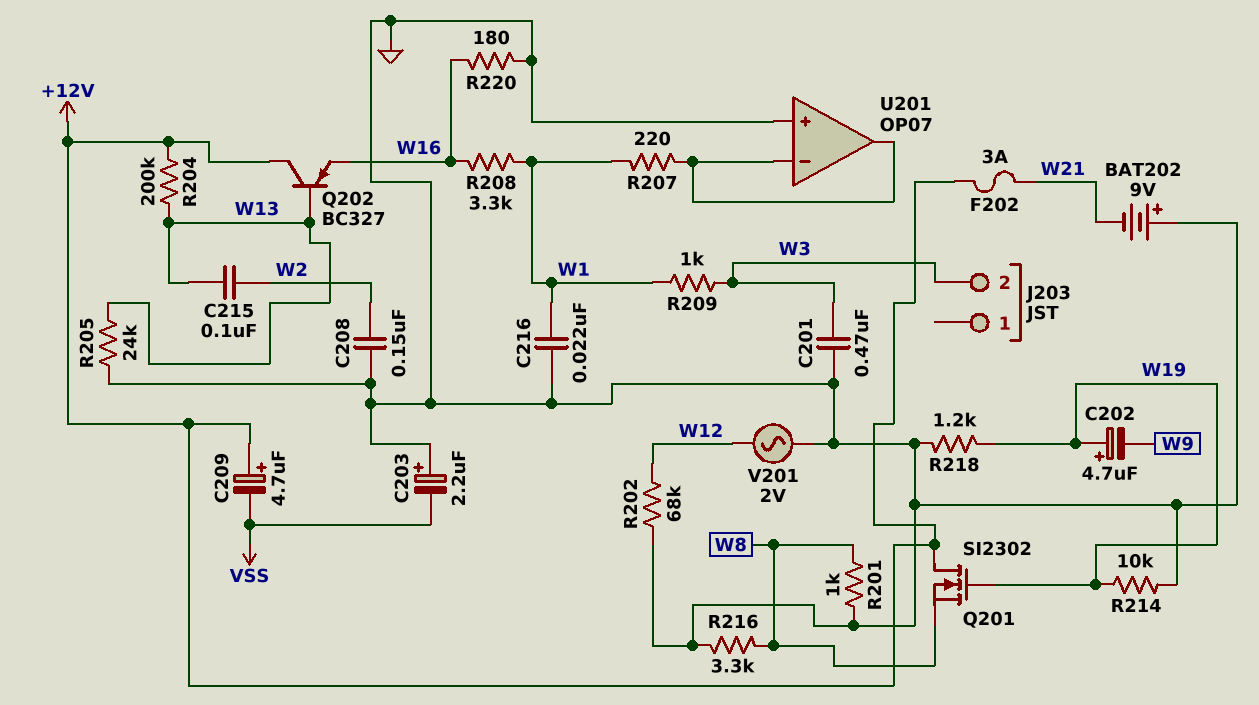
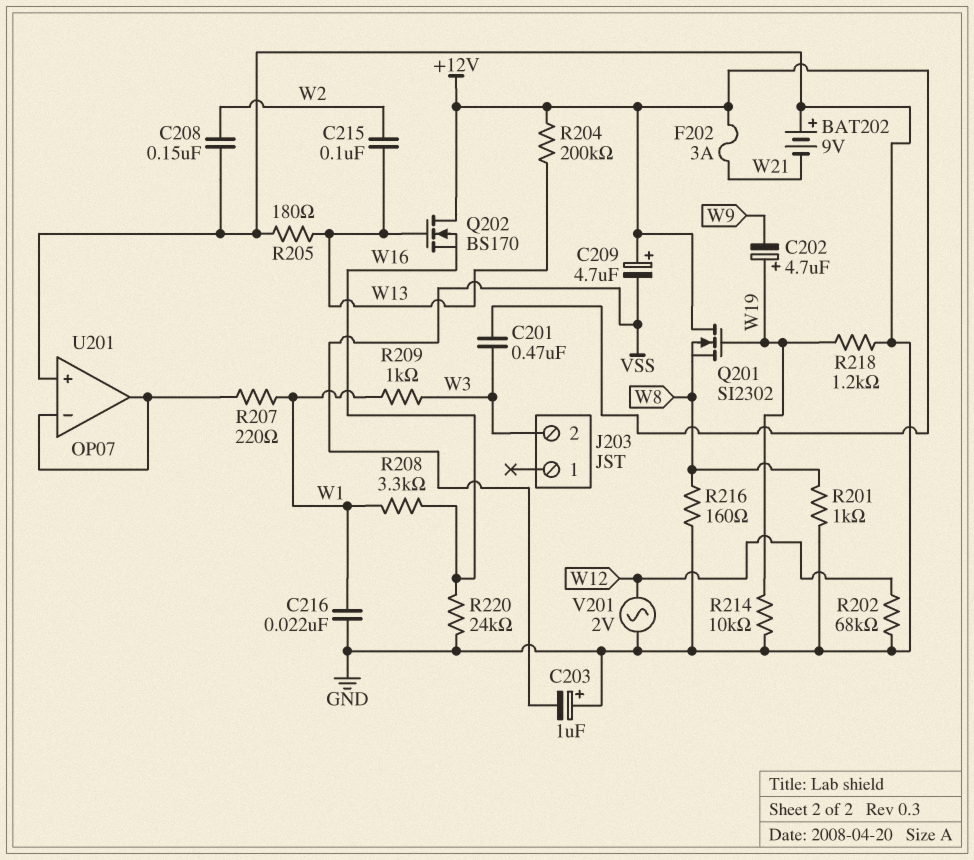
C201: 470nF (GND, W3) -> 470nF (+12V, W3)
C203: 2.2uF (plus GND, minus VSS) -> 1uF (plus GND, minus VSS)
Q202: PNP BC327 (B W13, C +12V, E W16) -> NMOS BS170 (G W13, D +12V, S W16)
R205: 24k (GND, W13) -> 180 (GND, W13)
R216: 3.3k (GND, W8) -> 160 (GND, W8)
R220: 180 (GND, W16) -> 24k (GND, W16)

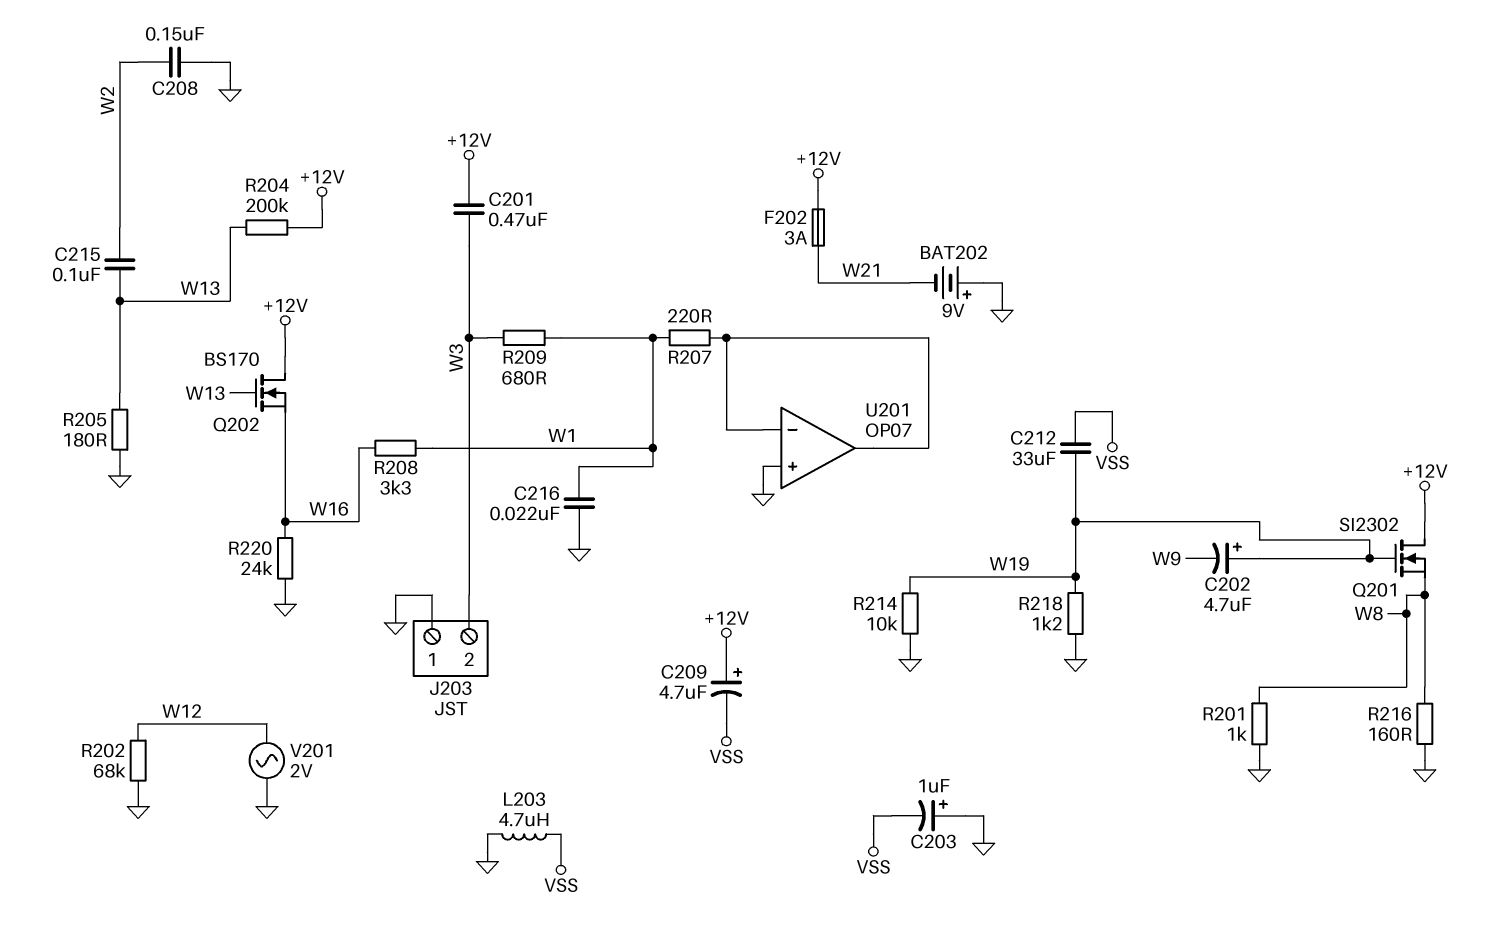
C212: none -> 33uF (VSS, W19)
J203 pin 1: none -> GND
L203: none -> 4.7uH (GND, VSS)
R209: 1k (W1, W3) -> 680 (W1, W3)

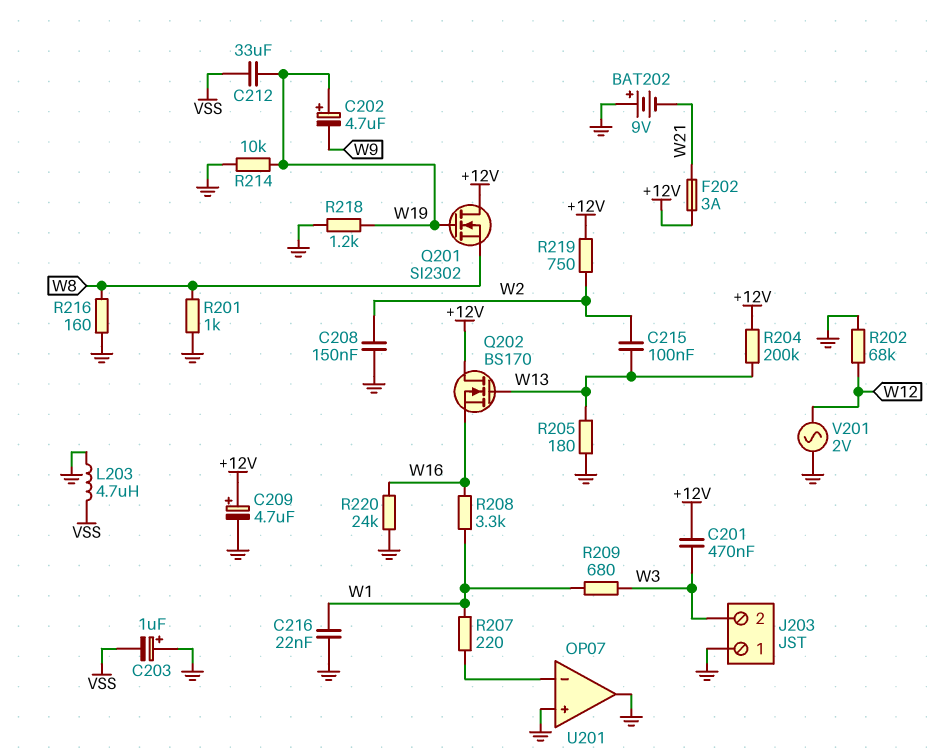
C209: 4.7uF (plus +12V, minus VSS) -> 4.7uF (plus +12V, minus GND)
R219: none -> 750 (+12V, W2)
U201 pin out: U201/in- -> GND

